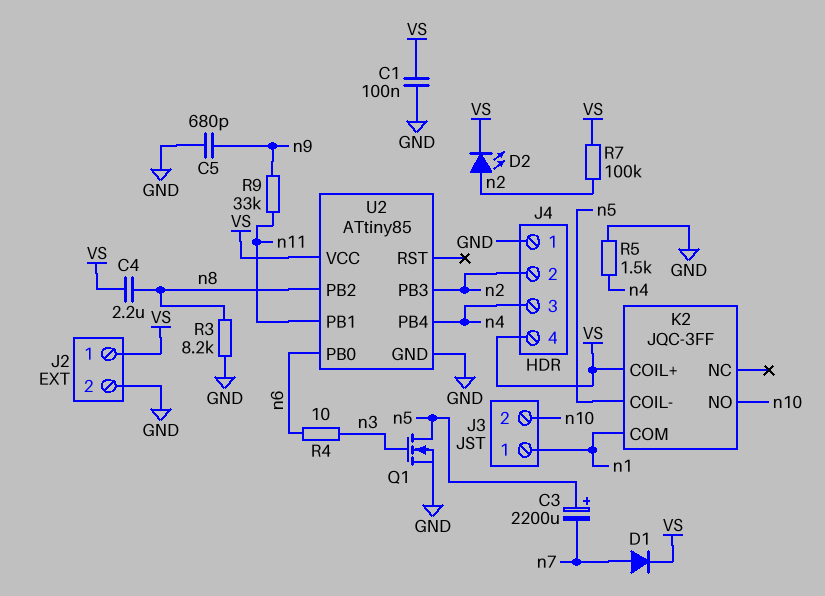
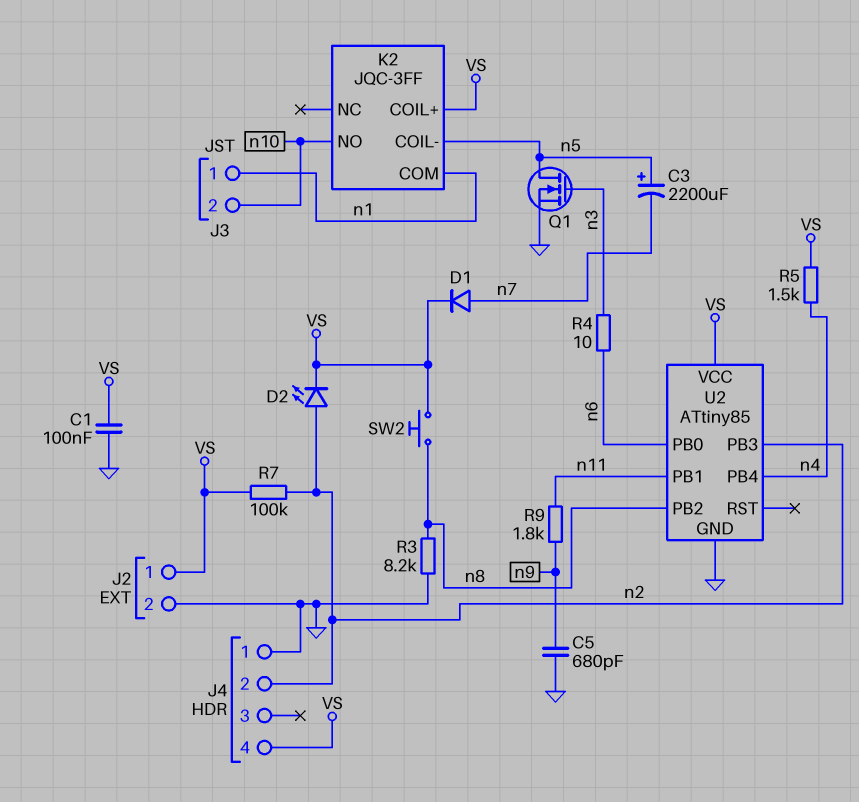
C4: 2.2uF (VS, n8) -> none
J4 pin 3: n4 -> none
R5: 1.5k (GND, n4) -> 1.5k (VS, n4)
R9: 33k (n9, n11) -> 1.8k (n9, n11)
SW2: none -> button (VS, n8)

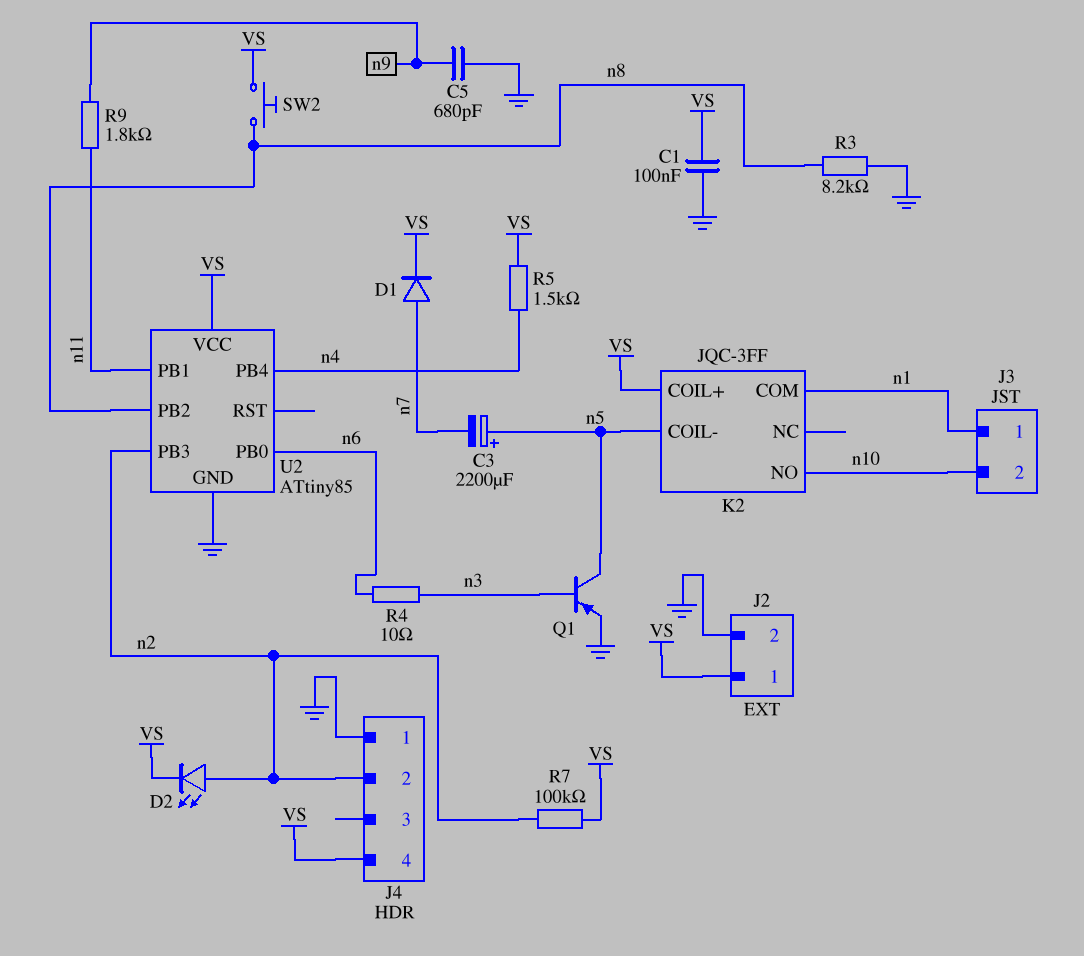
Q1: NMOS (G n3, D n5, S GND) -> PNP (B n3, C n5, E GND)

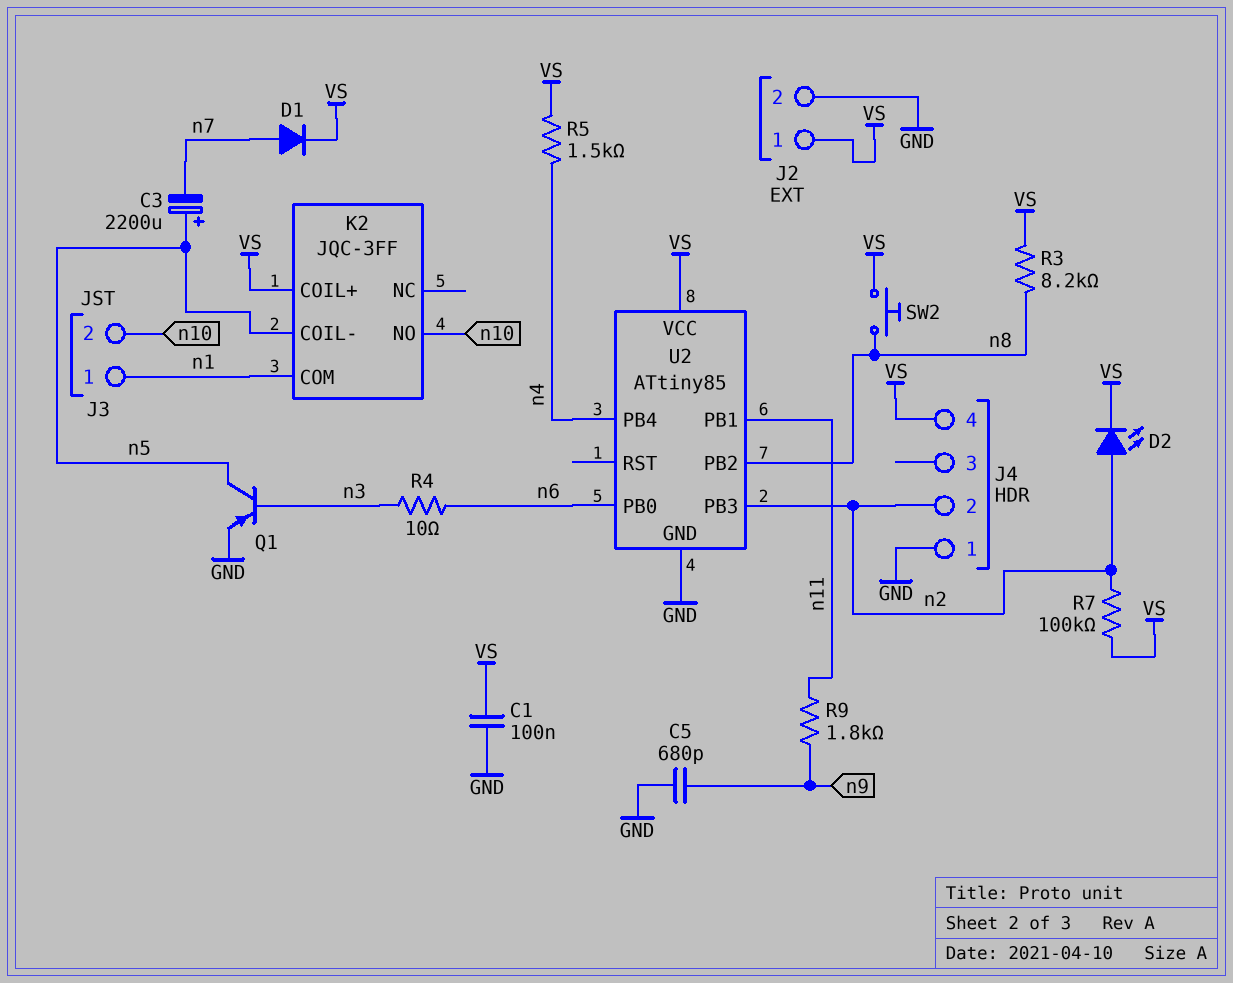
R3: 8.2k (GND, n8) -> 8.2k (VS, n8)

